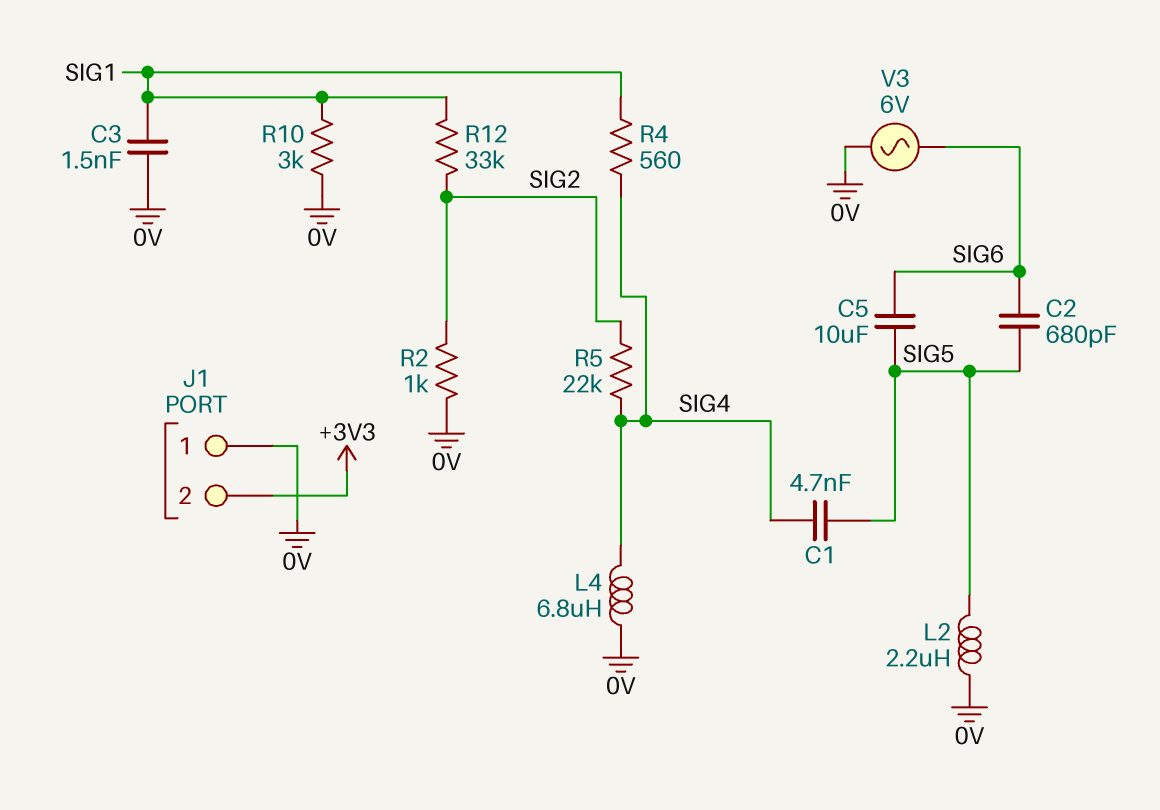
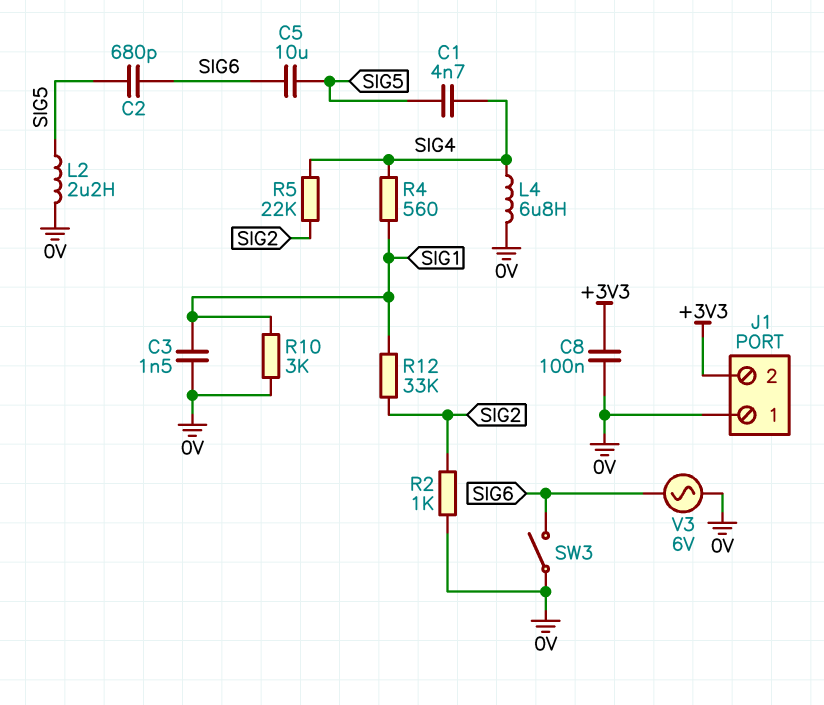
C8: none -> 100nF (+3V3, 0V)
SW3: none -> switch (0V, SIG6)

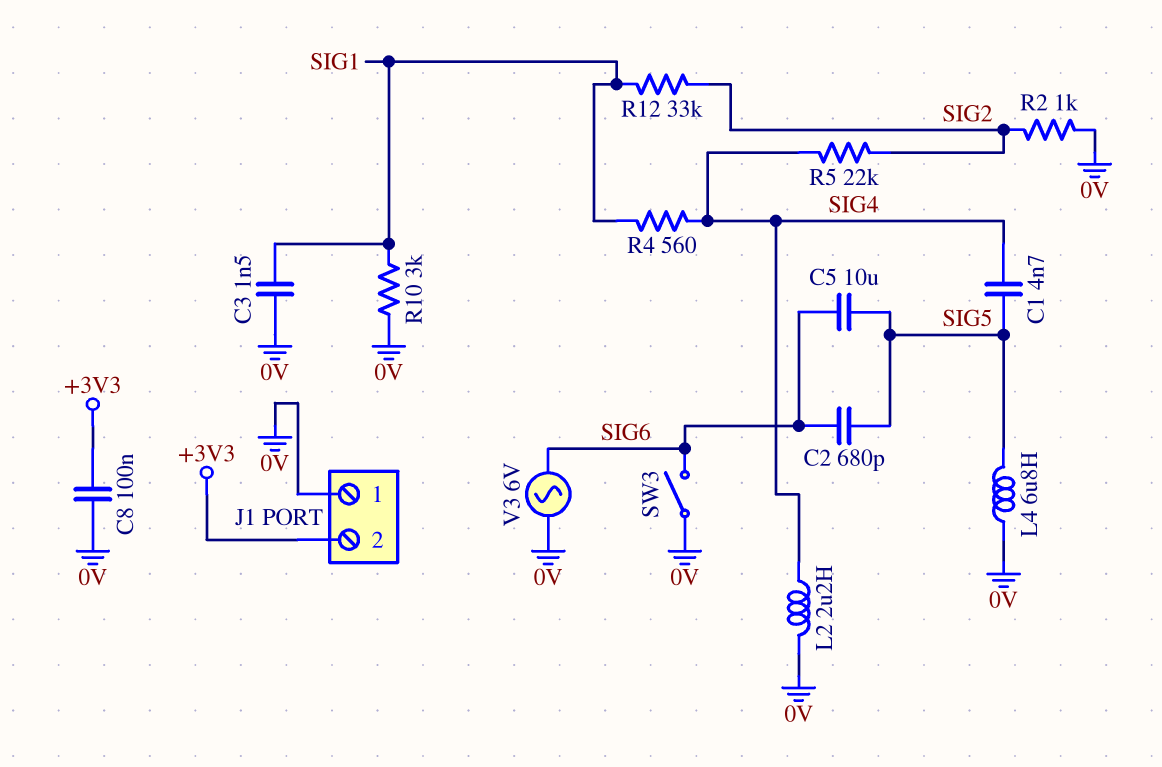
L2: 2.2uH (0V, SIG5) -> 2.2uH (0V, SIG4)
L4: 6.8uH (0V, SIG4) -> 6.8uH (0V, SIG5)

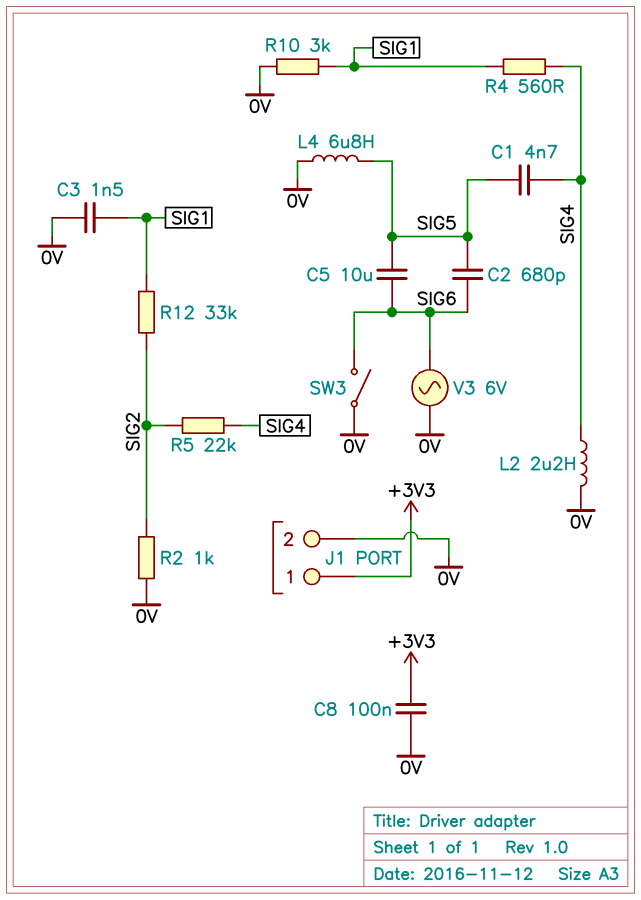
J1 pin 1: 0V -> +3V3
J1 pin 2: +3V3 -> 0V

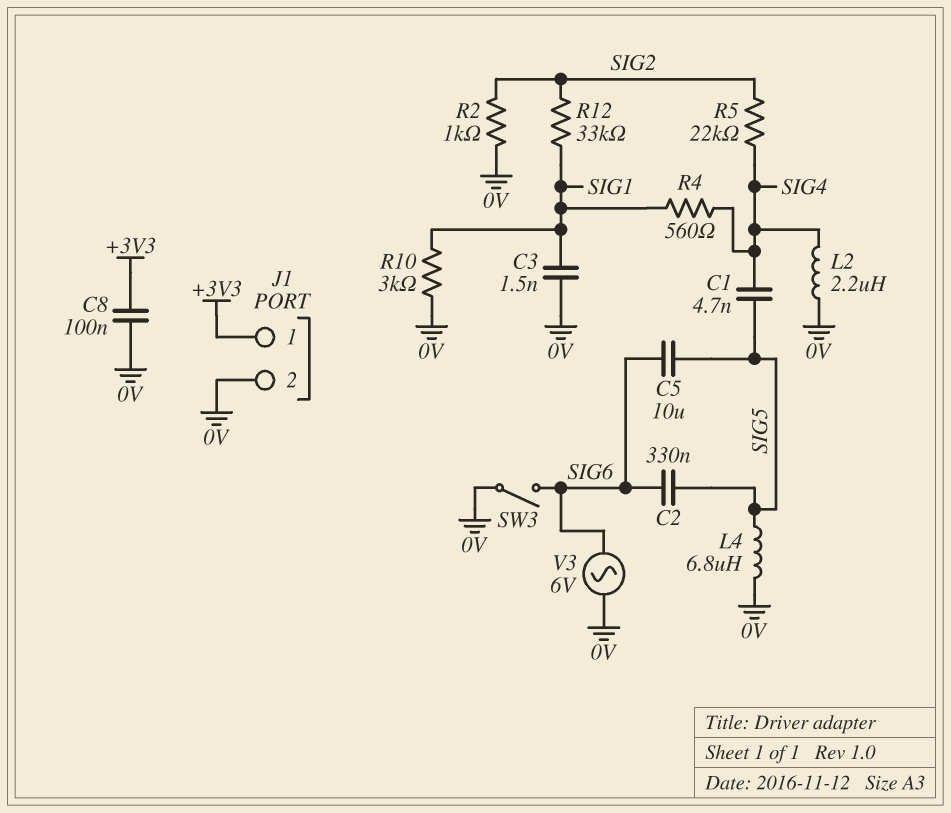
C2: 680pF (SIG5, SIG6) -> 330nF (SIG5, SIG6)

